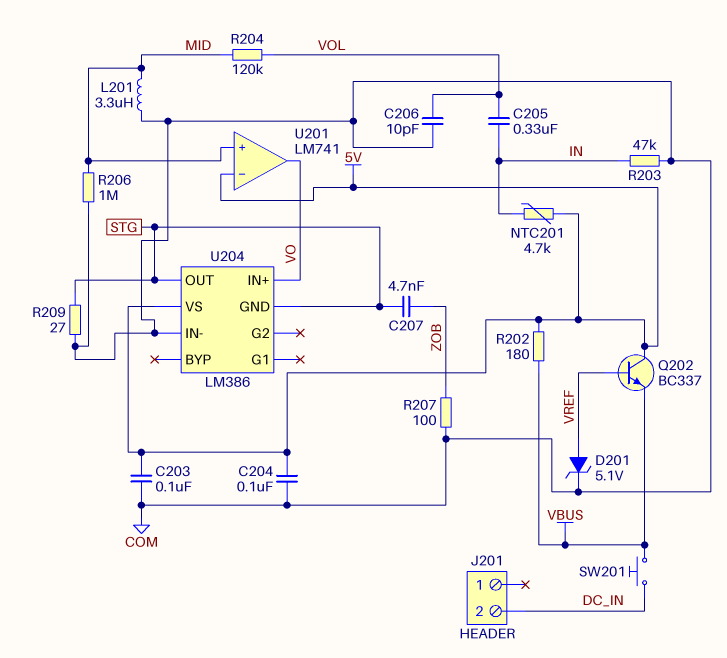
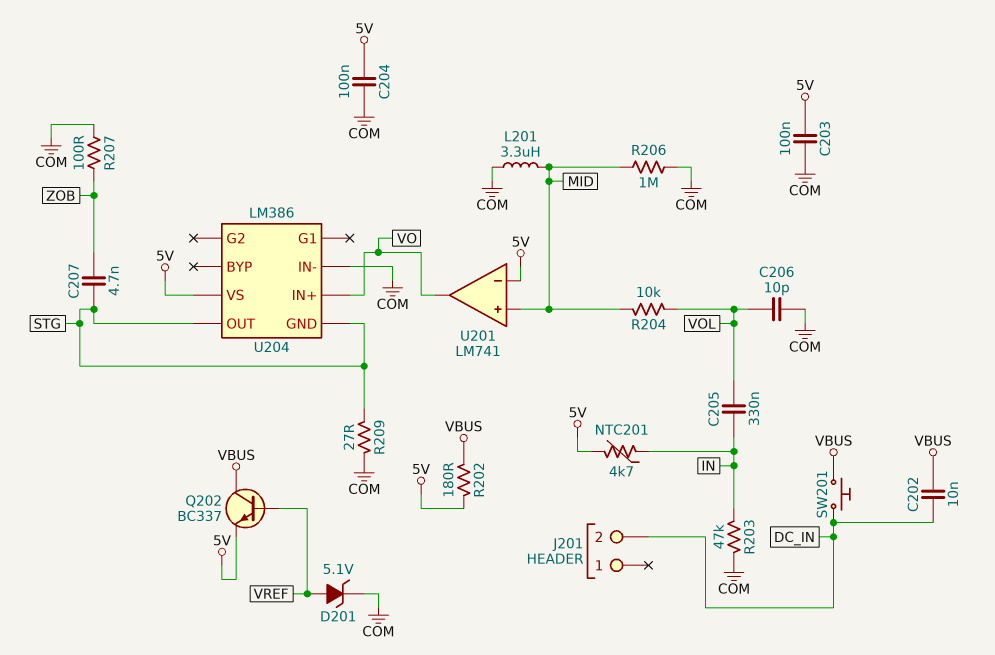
C202: none -> 10nF (DC_IN, VBUS)
Q202: NPN BC337 (B VREF, C 5V, E VBUS) -> NPN BC337 (B VREF, C VBUS, E 5V)
R204: 120k (MID, VOL) -> 10k (MID, VOL)

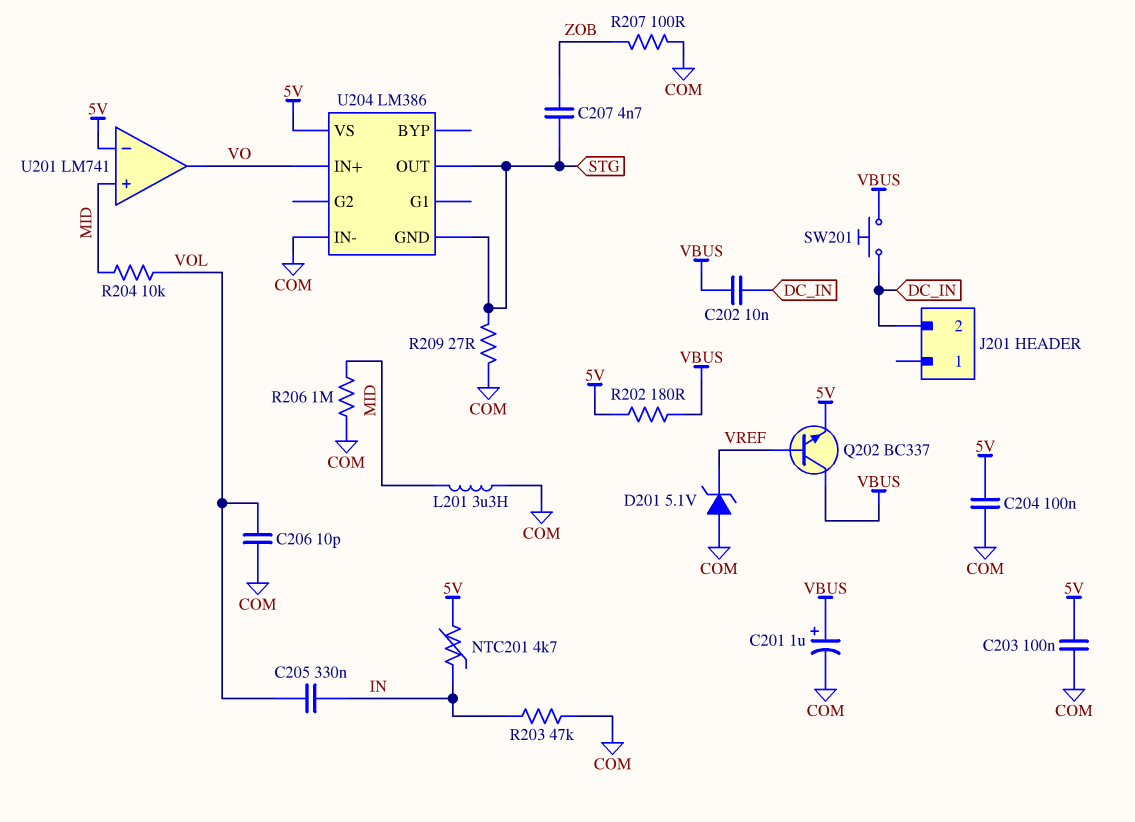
C201: none -> 1uF (plus VBUS, minus COM)
D201: zener 5.1V (A VREF, K COM) -> zener 5.1V (A COM, K VREF)

